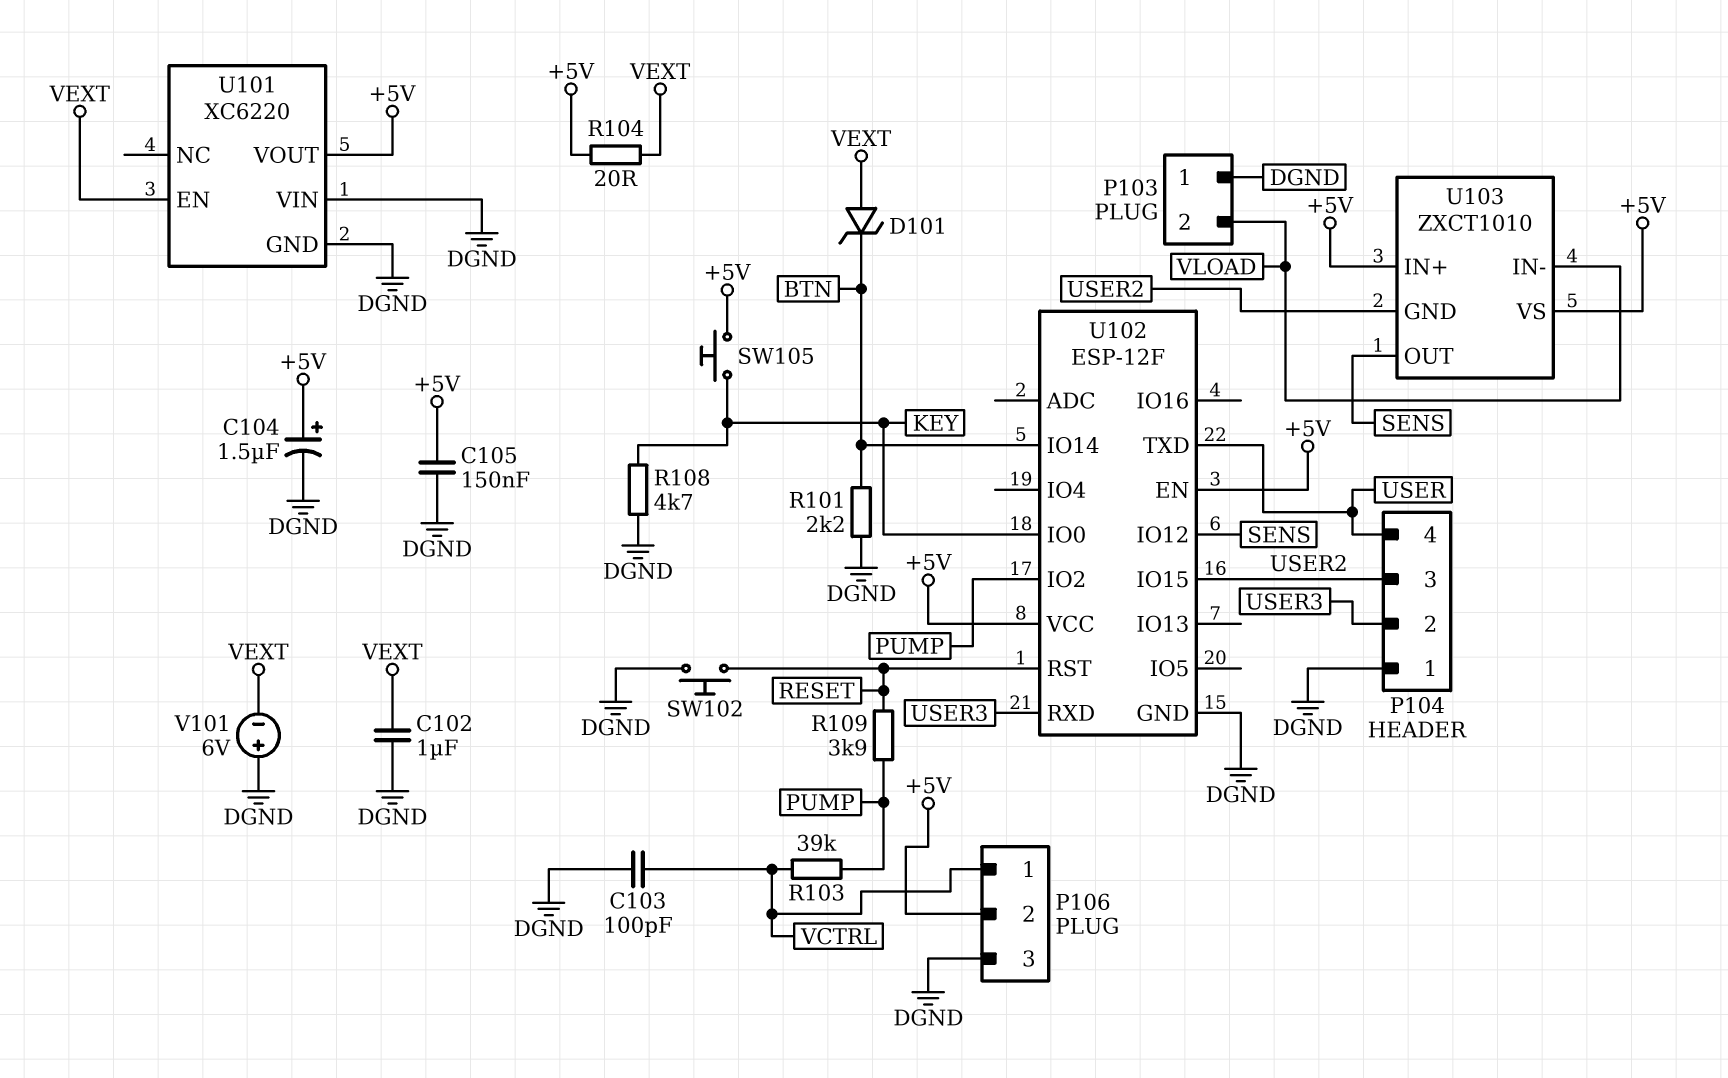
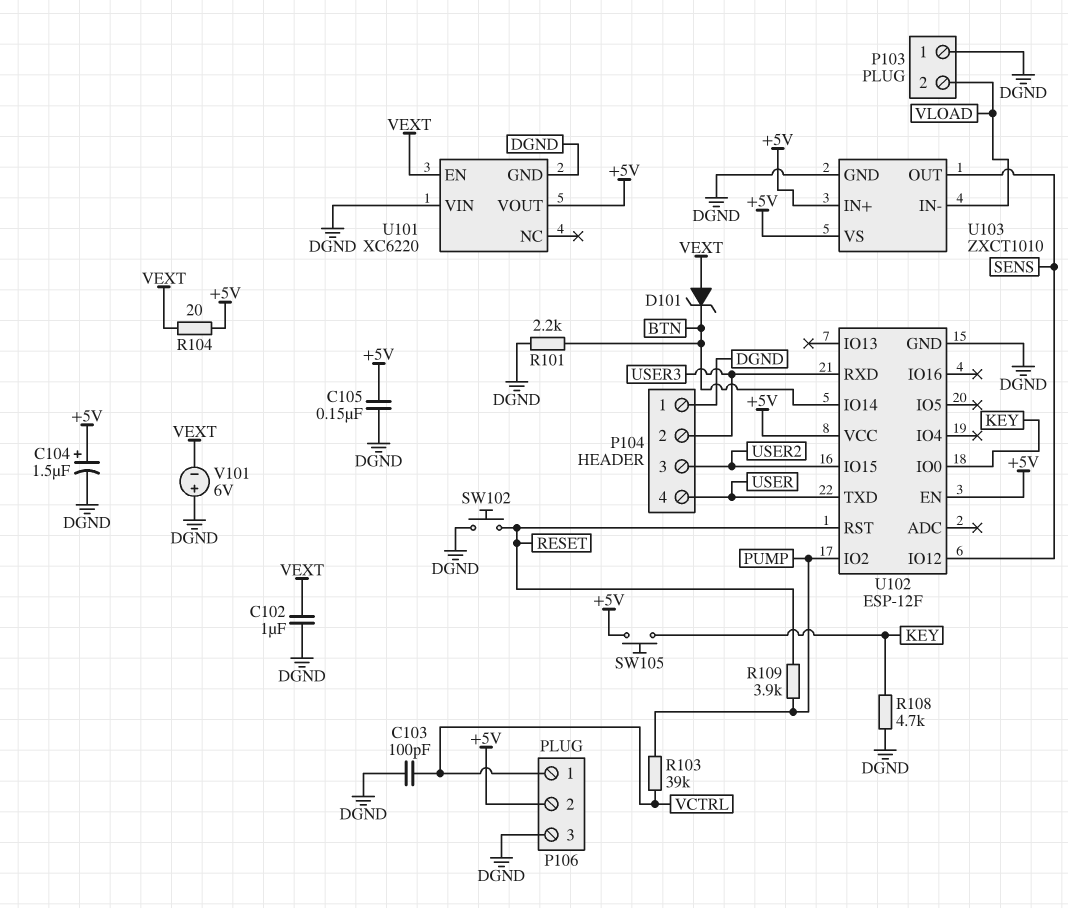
U103 pin GND: USER2 -> DGND

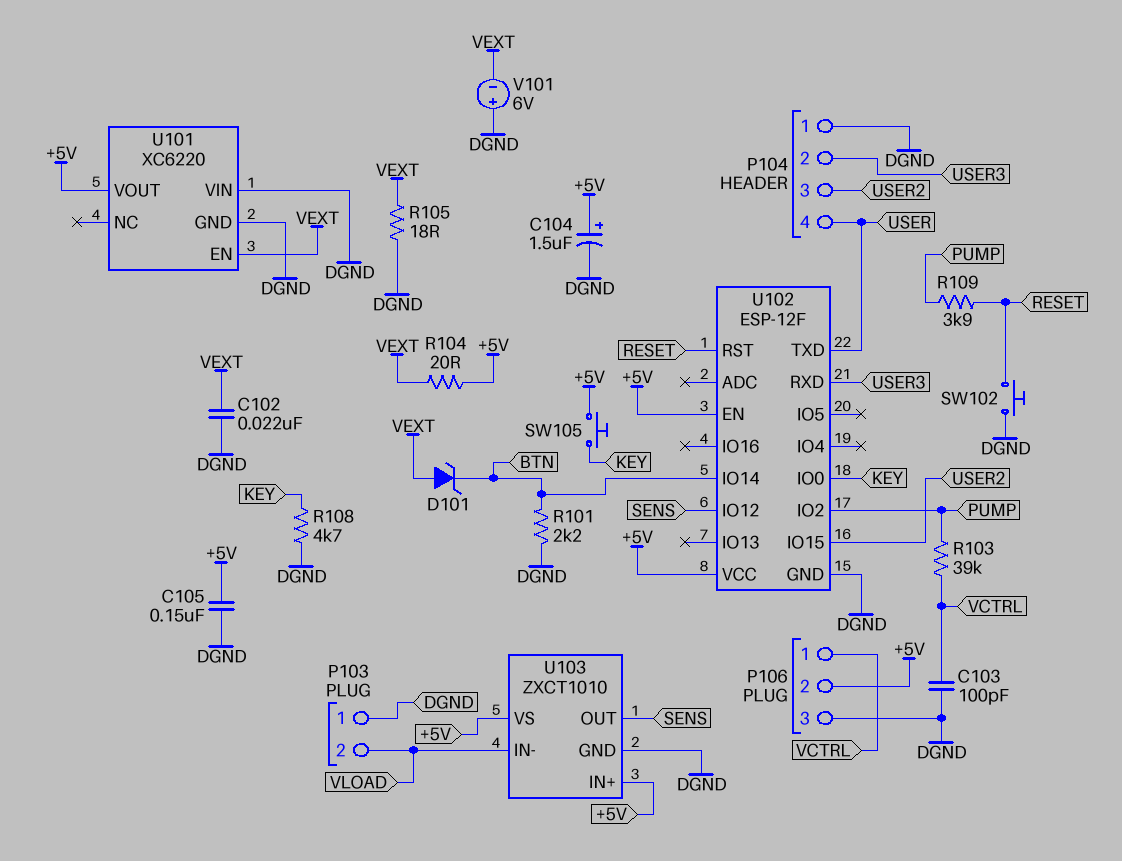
C102: 1uF (DGND, VEXT) -> 22nF (DGND, VEXT)
R105: none -> 18 (DGND, VEXT)

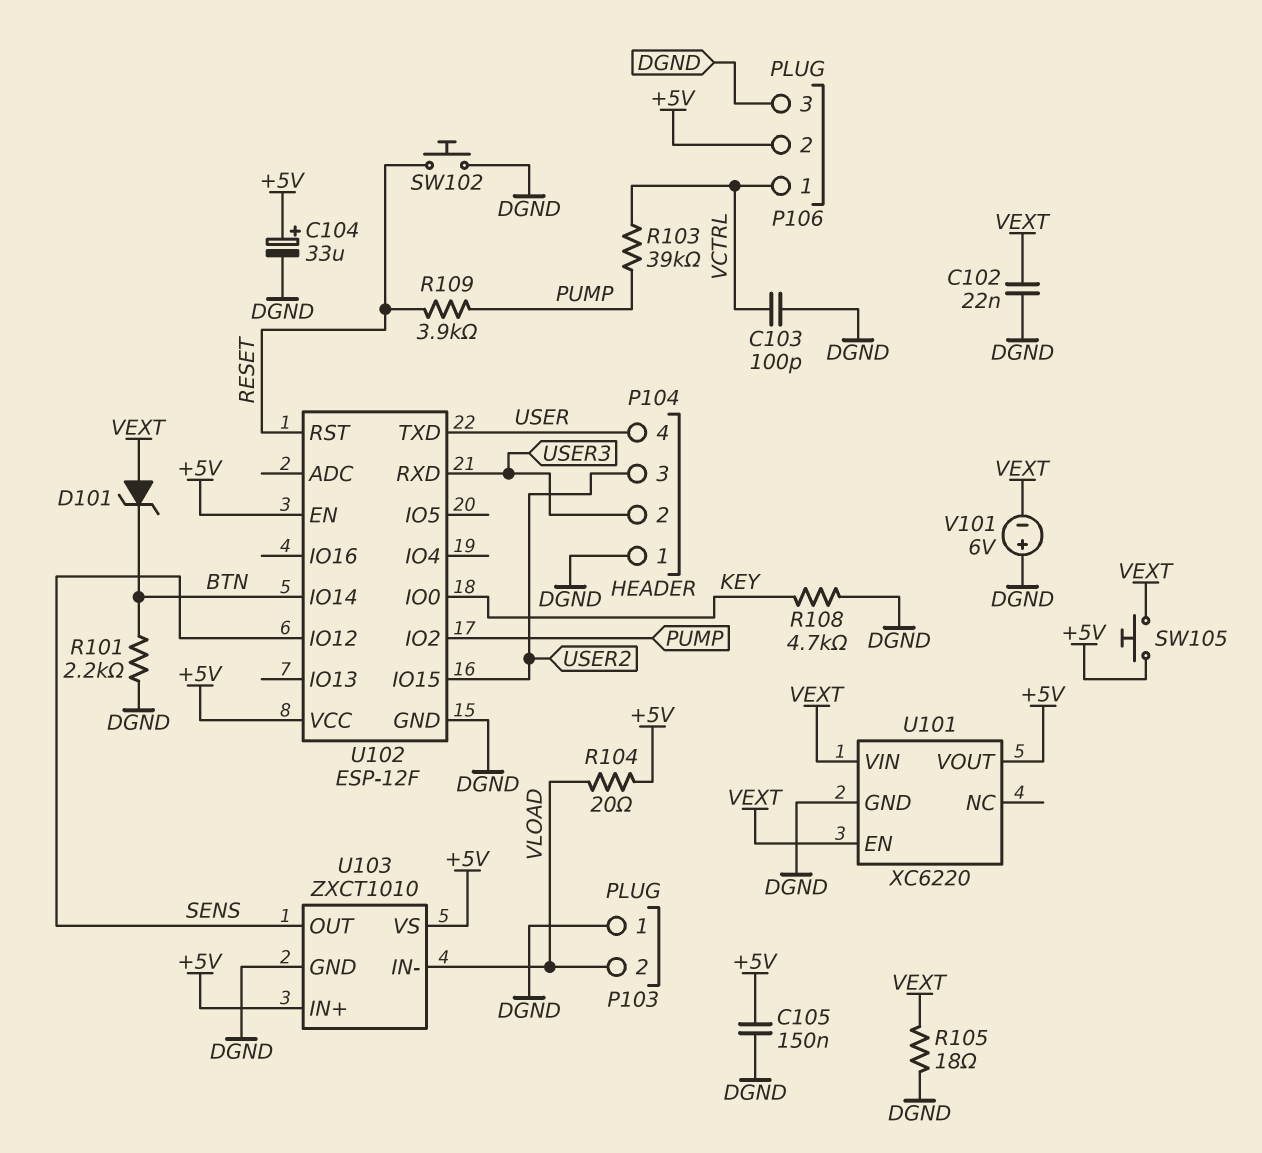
C104: 1.5uF (plus +5V, minus DGND) -> 33uF (plus +5V, minus DGND)
R104: 20 (+5V, VEXT) -> 20 (+5V, VLOAD)
SW105: button (+5V, KEY) -> button (+5V, VEXT)
U101 pin VIN: DGND -> VEXT

